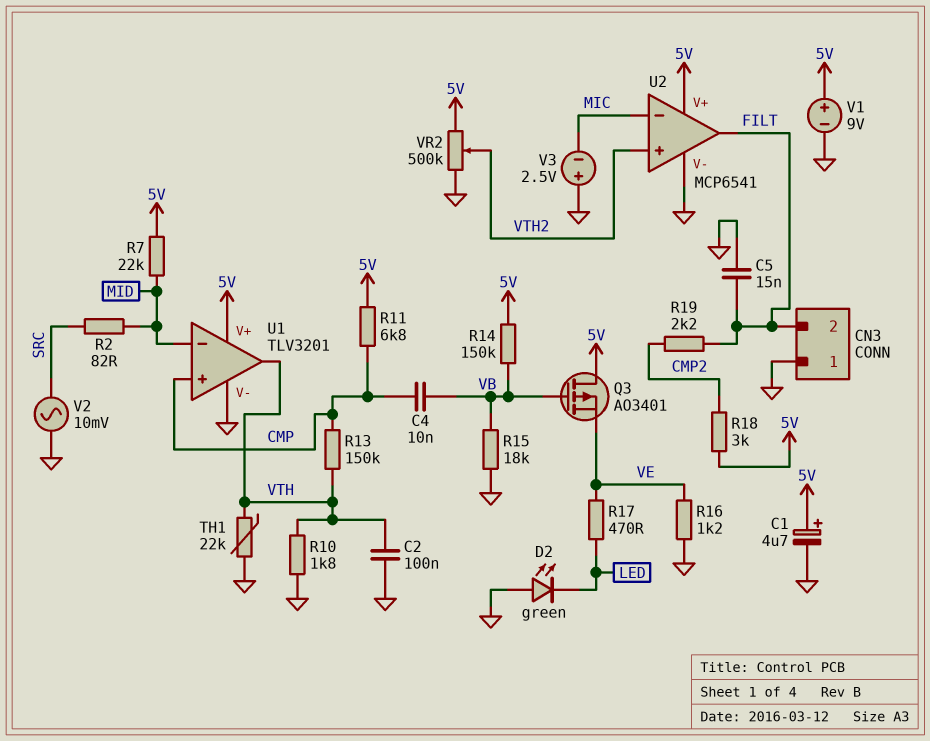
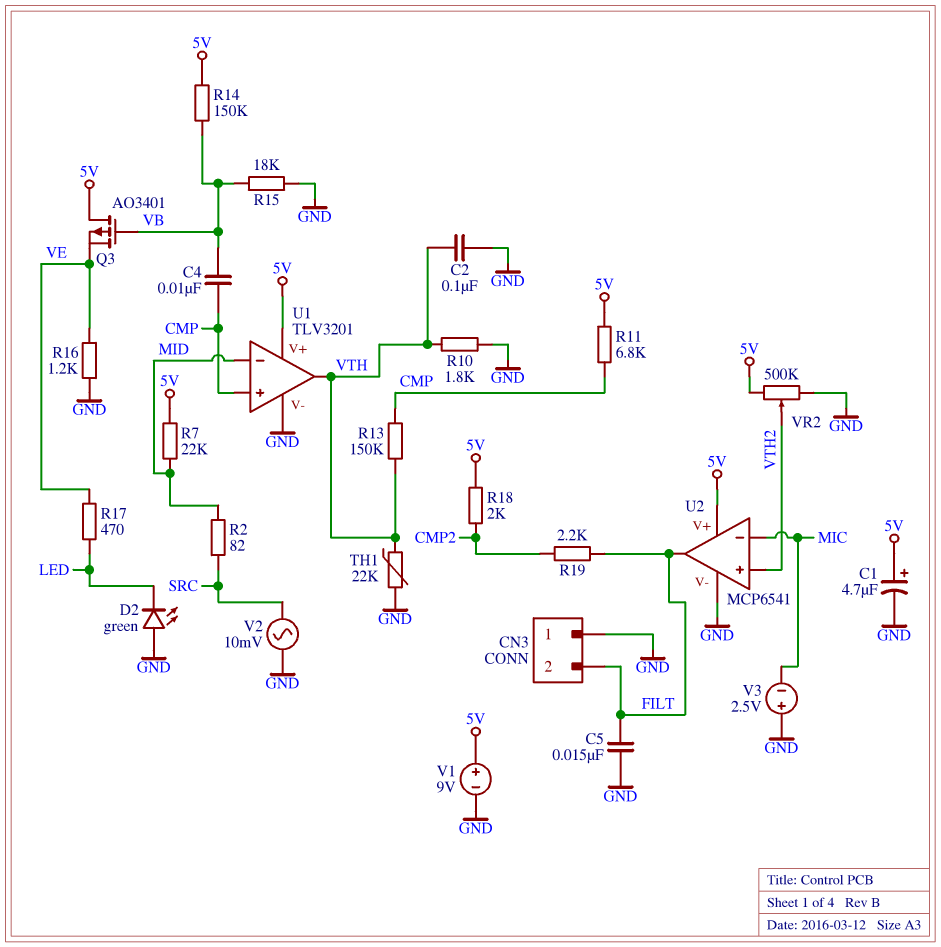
R18: 3k (5V, CMP2) -> 2k (5V, CMP2)

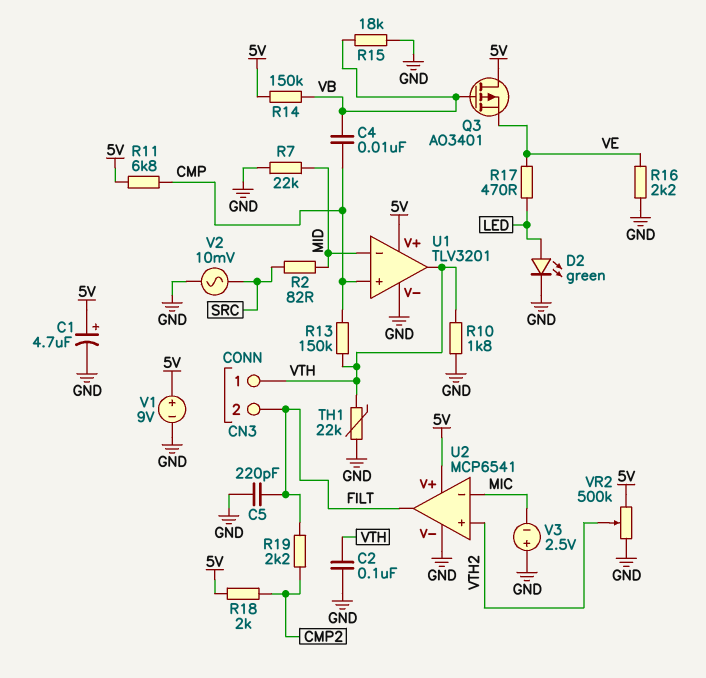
C5: 15nF (FILT, GND) -> 220pF (FILT, GND)
CN3 pin 1: GND -> VTH
D2: LED green (A GND, K LED) -> LED green (A LED, K GND)
R7: 22k (5V, MID) -> 22k (GND, MID)
R16: 1.2k (GND, VE) -> 2.2k (GND, VE)

